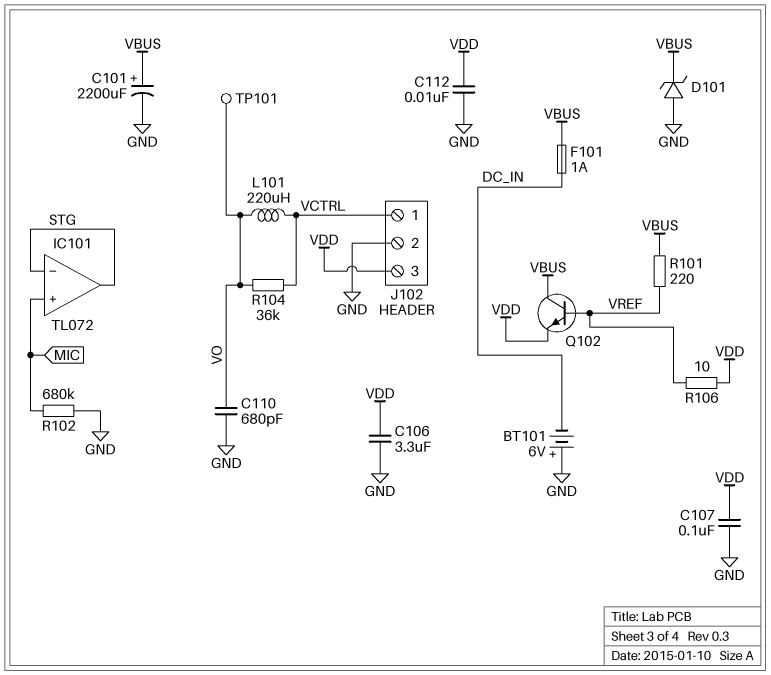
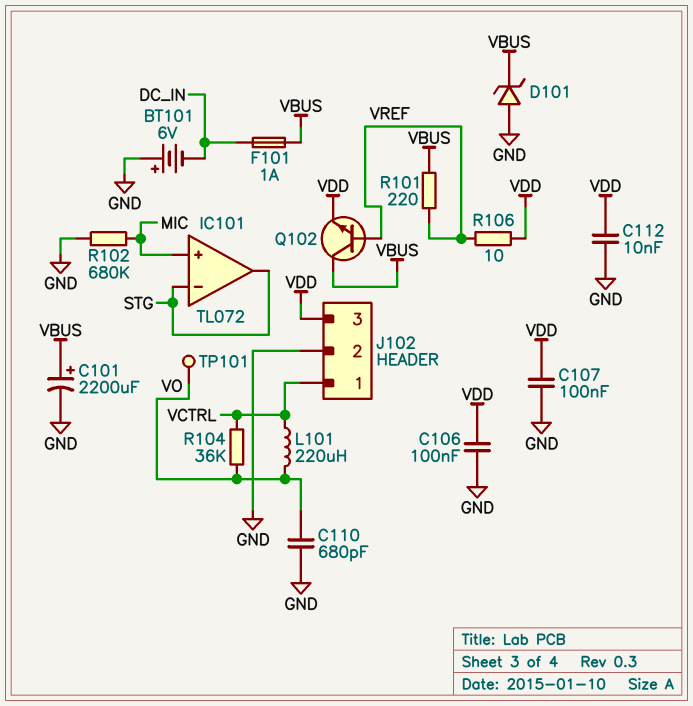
C106: 3.3uF (GND, VDD) -> 100nF (GND, VDD)

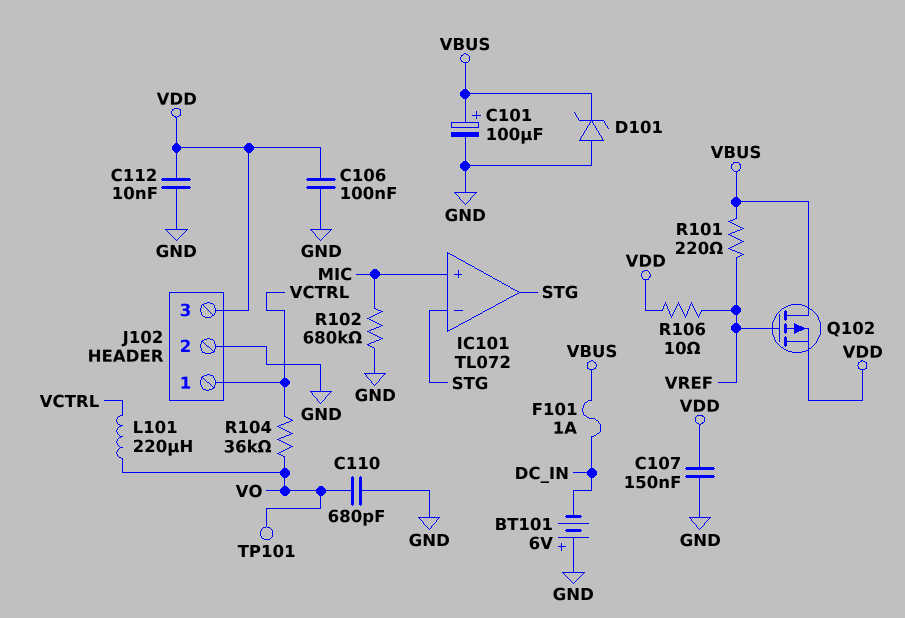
C101: 2200uF (plus VBUS, minus GND) -> 100uF (plus VBUS, minus GND)
C107: 100nF (GND, VDD) -> 150nF (GND, VDD)
Q102: NPN (B VREF, C VBUS, E VDD) -> PMOS (G VREF, D VBUS, S VDD)

